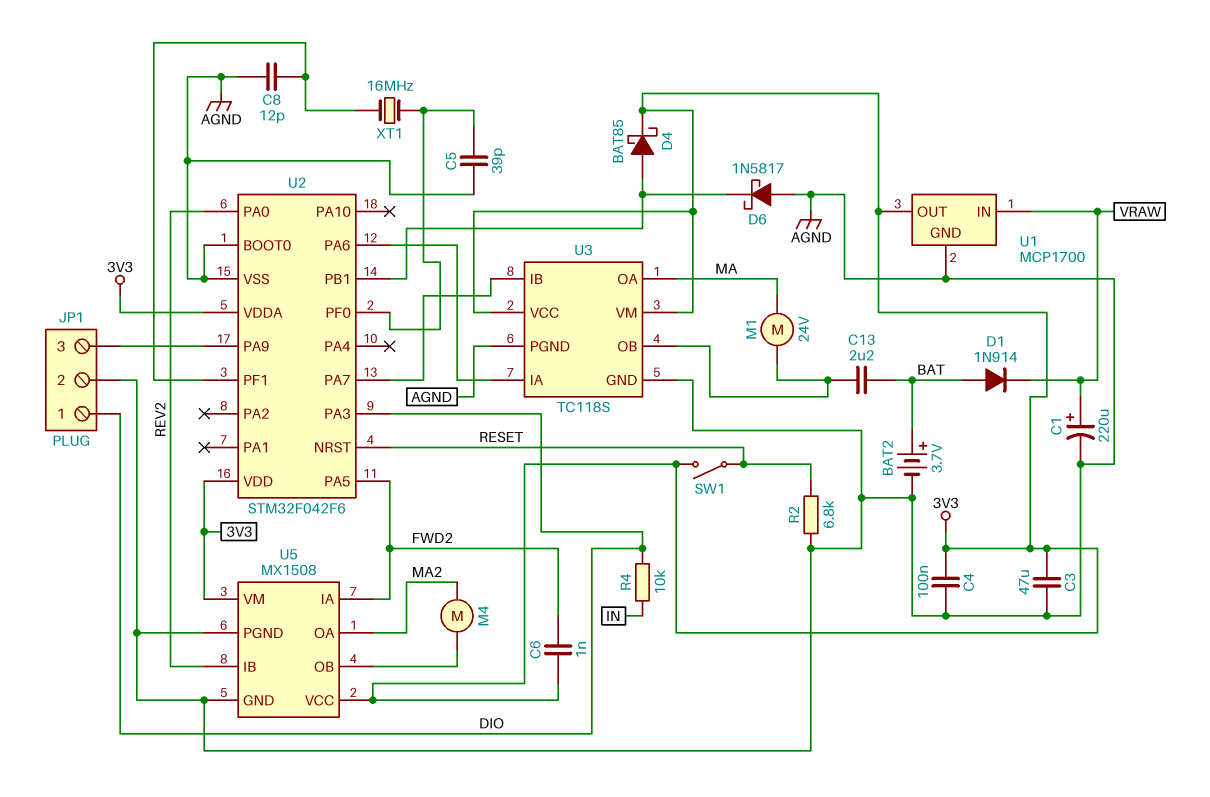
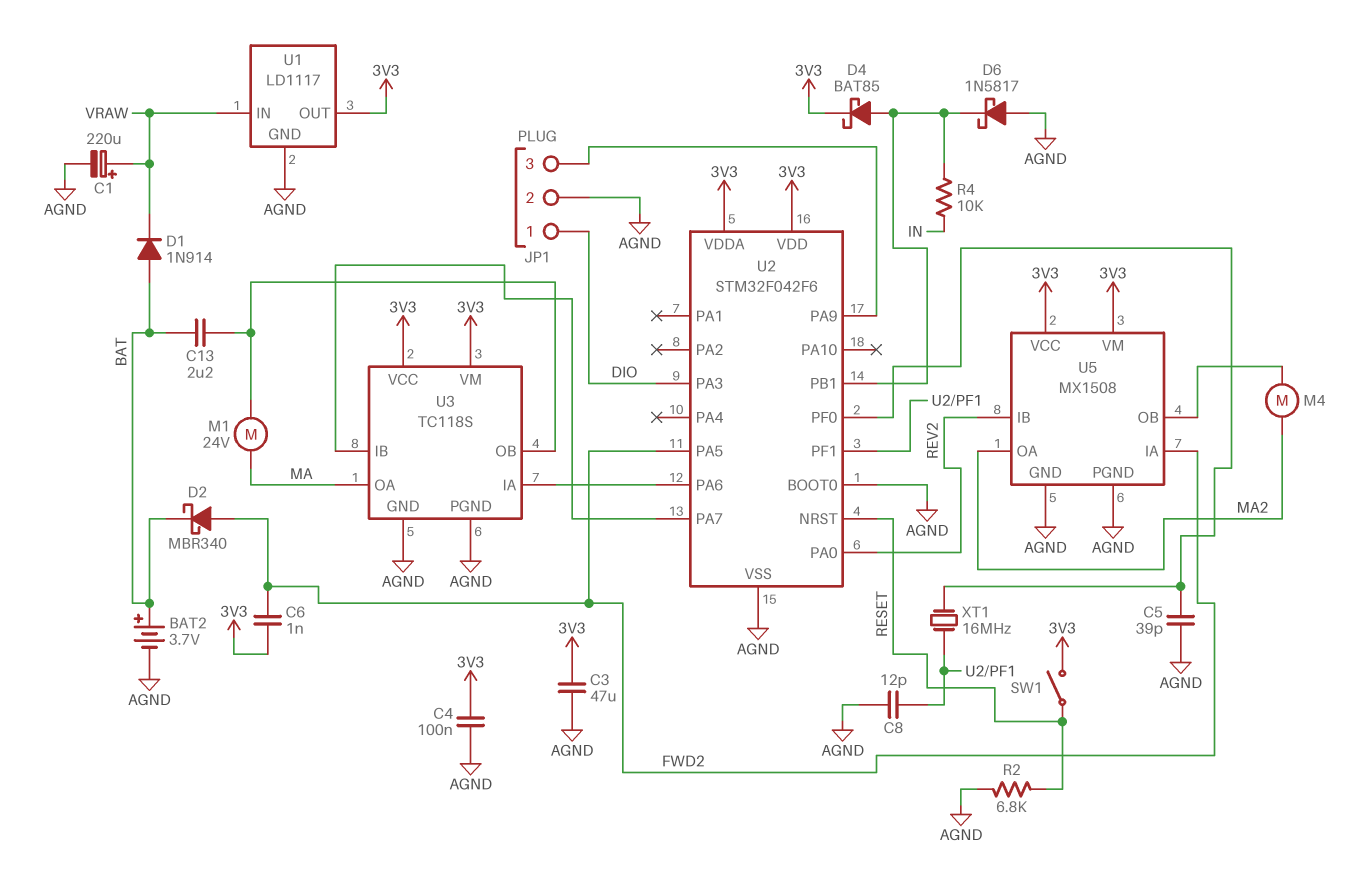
D2: none -> schottky MBR340 (A FWD2, K BAT)
R4: 10k (DIO, IN) -> 10k (IN, U2/PB1)
U1: MCP1700 -> LD1117

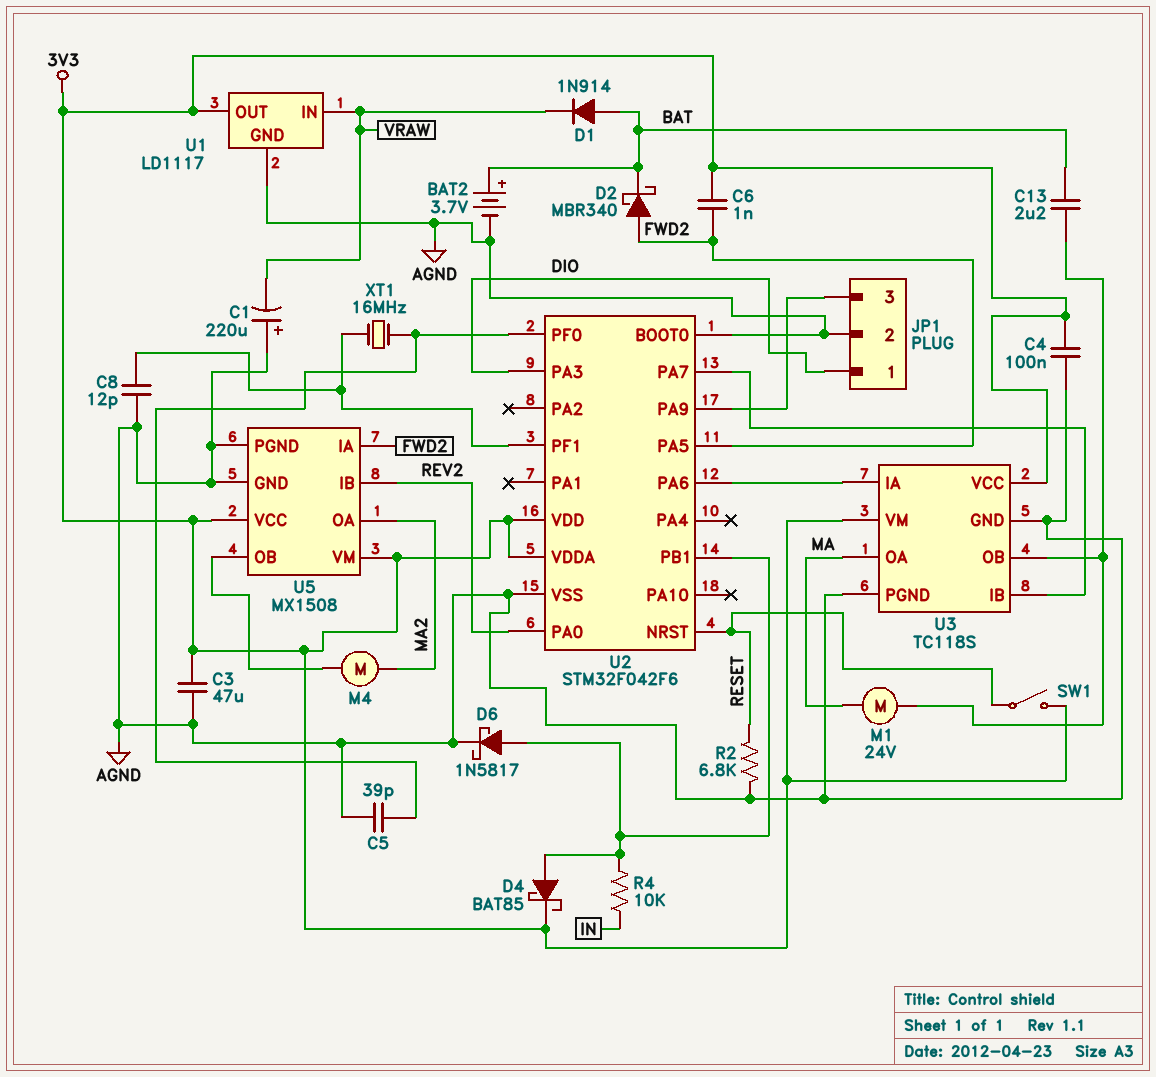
C1: 220uF (plus VRAW, minus AGND) -> 220uF (plus AGND, minus VRAW)
D6: schottky 1N5817 (A AGND, K U2/PB1) -> schottky 1N5817 (A U2/PB1, K AGND)

